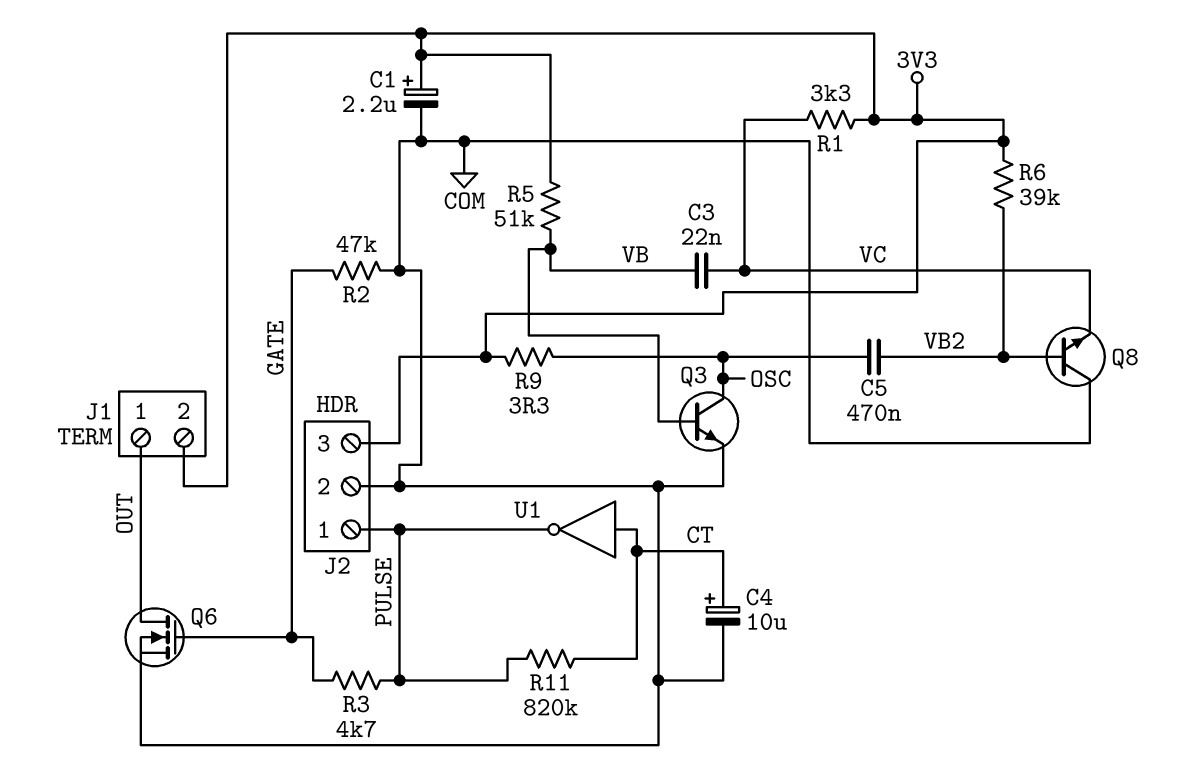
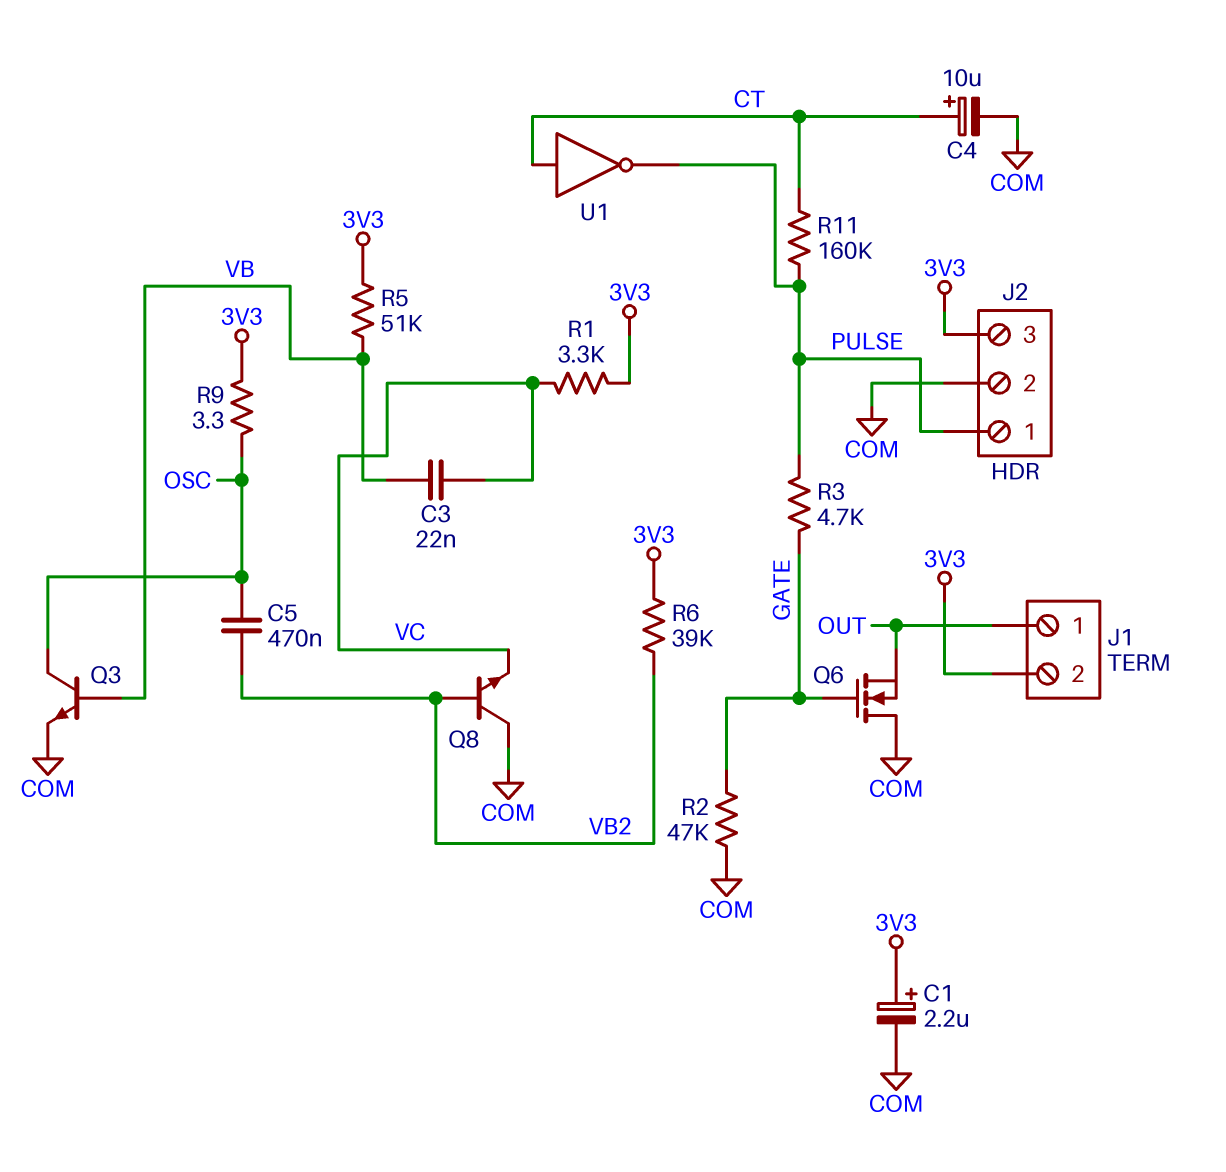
Q6: NMOS (G GATE, D OUT, S COM) -> NMOS (G GATE, D COM, S OUT)
R11: 820k (CT, PULSE) -> 160k (CT, PULSE)

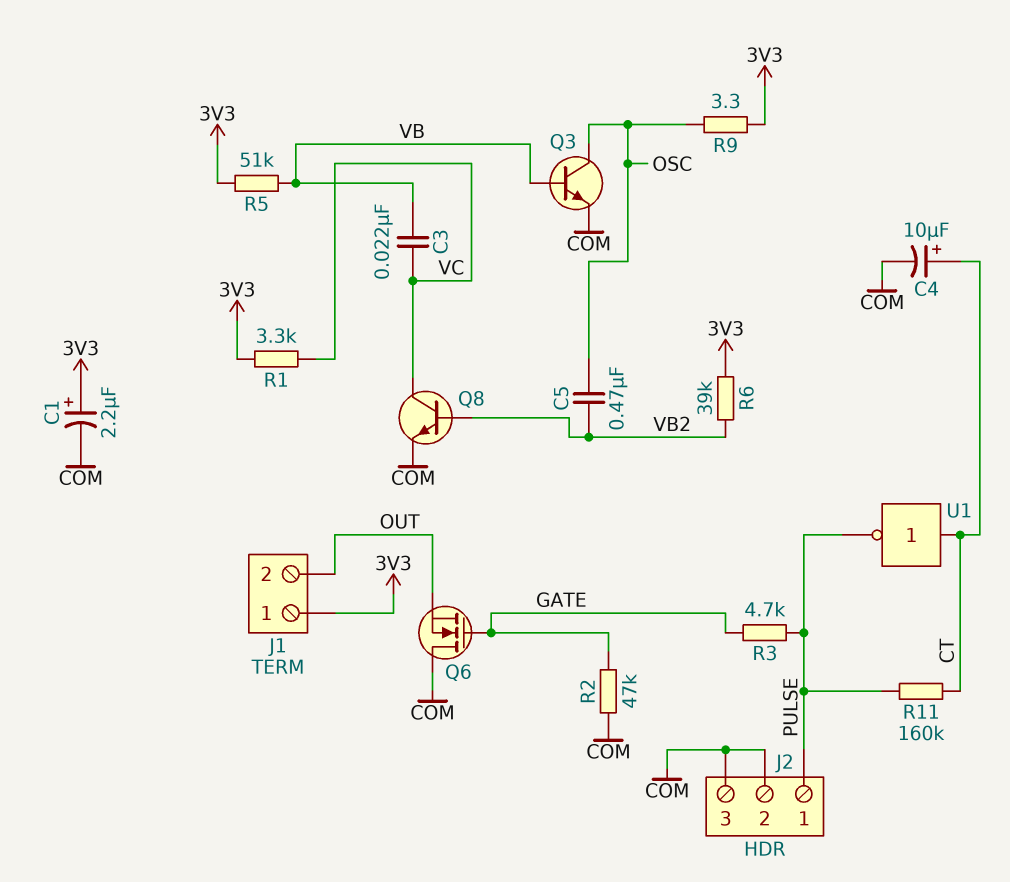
J1 pin 1: OUT -> 3V3
J1 pin 2: 3V3 -> OUT
J2 pin 3: 3V3 -> COM
Q8: NPN (B VB2, C COM, E VC) -> NPN (B VB2, C VC, E COM)

